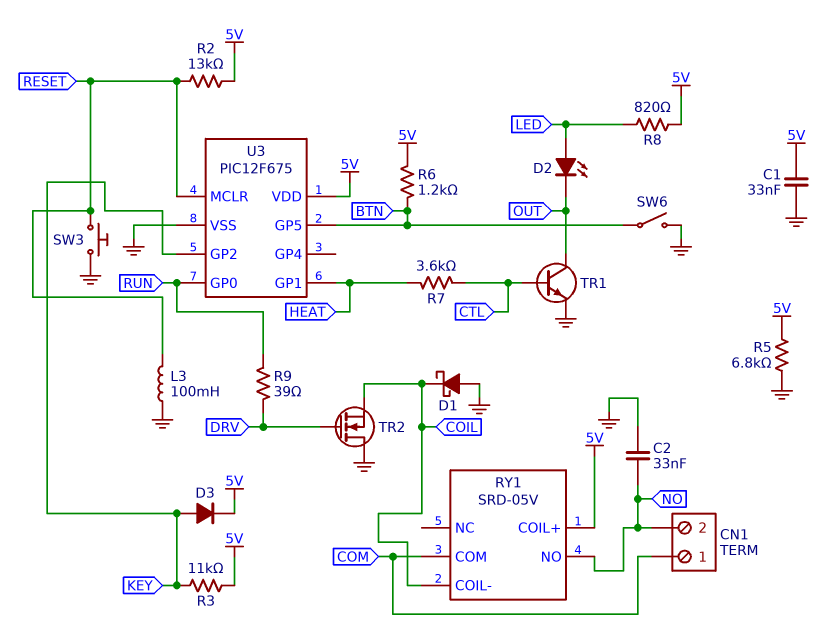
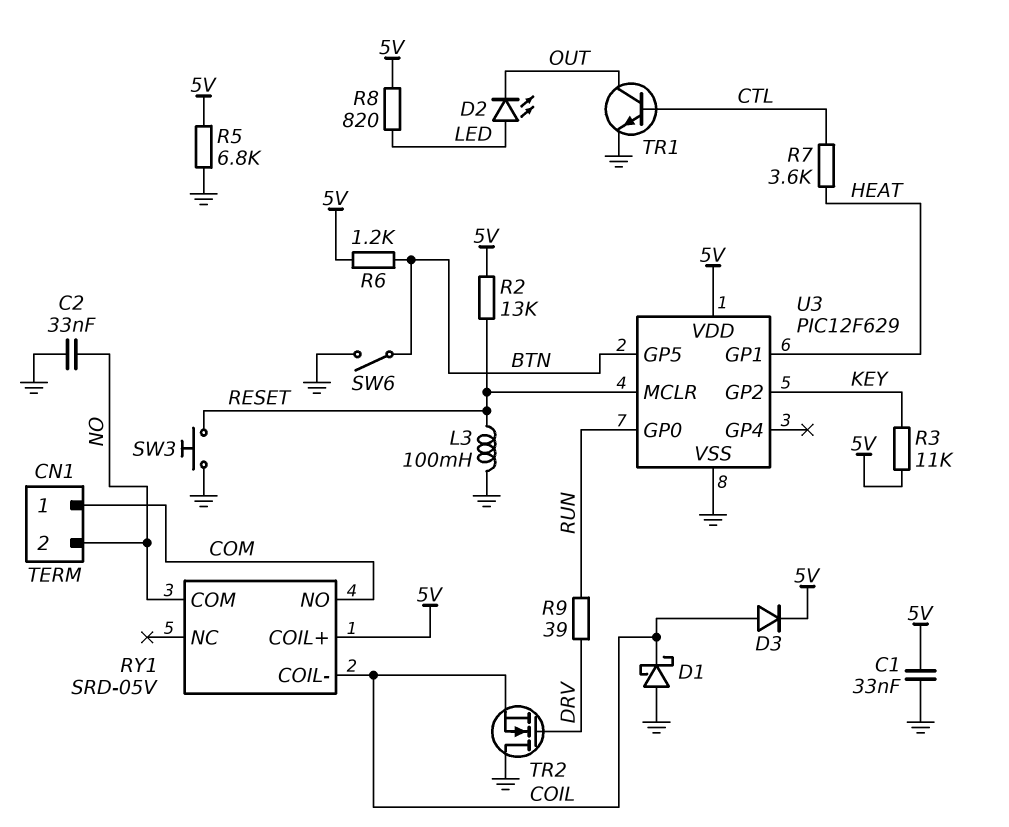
D3: diode (A KEY, K 5V) -> diode (A COIL, K 5V)
RY1 pin COM: COM -> NO
RY1 pin NO: NO -> COM
U3: PIC12F675 -> PIC12F629

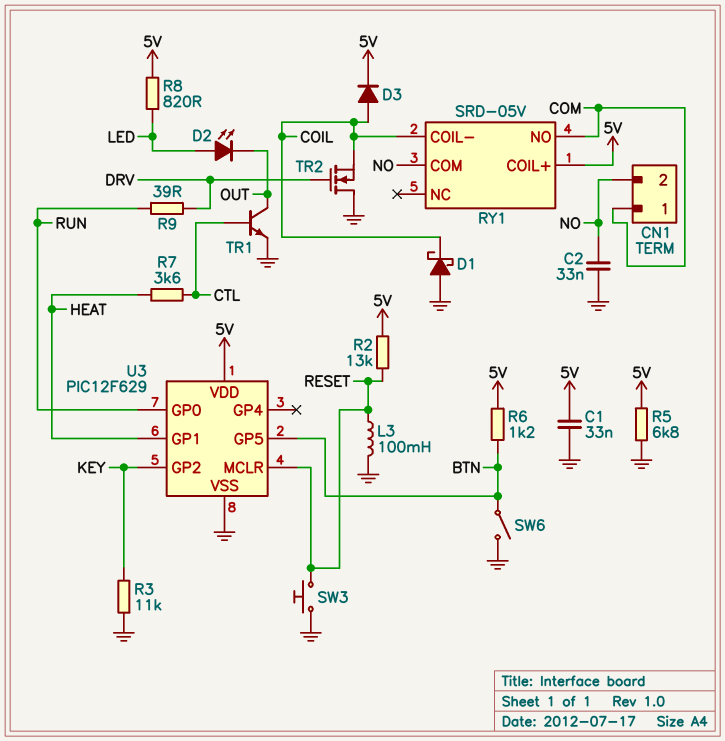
R3: 11k (5V, KEY) -> 11k (GND, KEY)

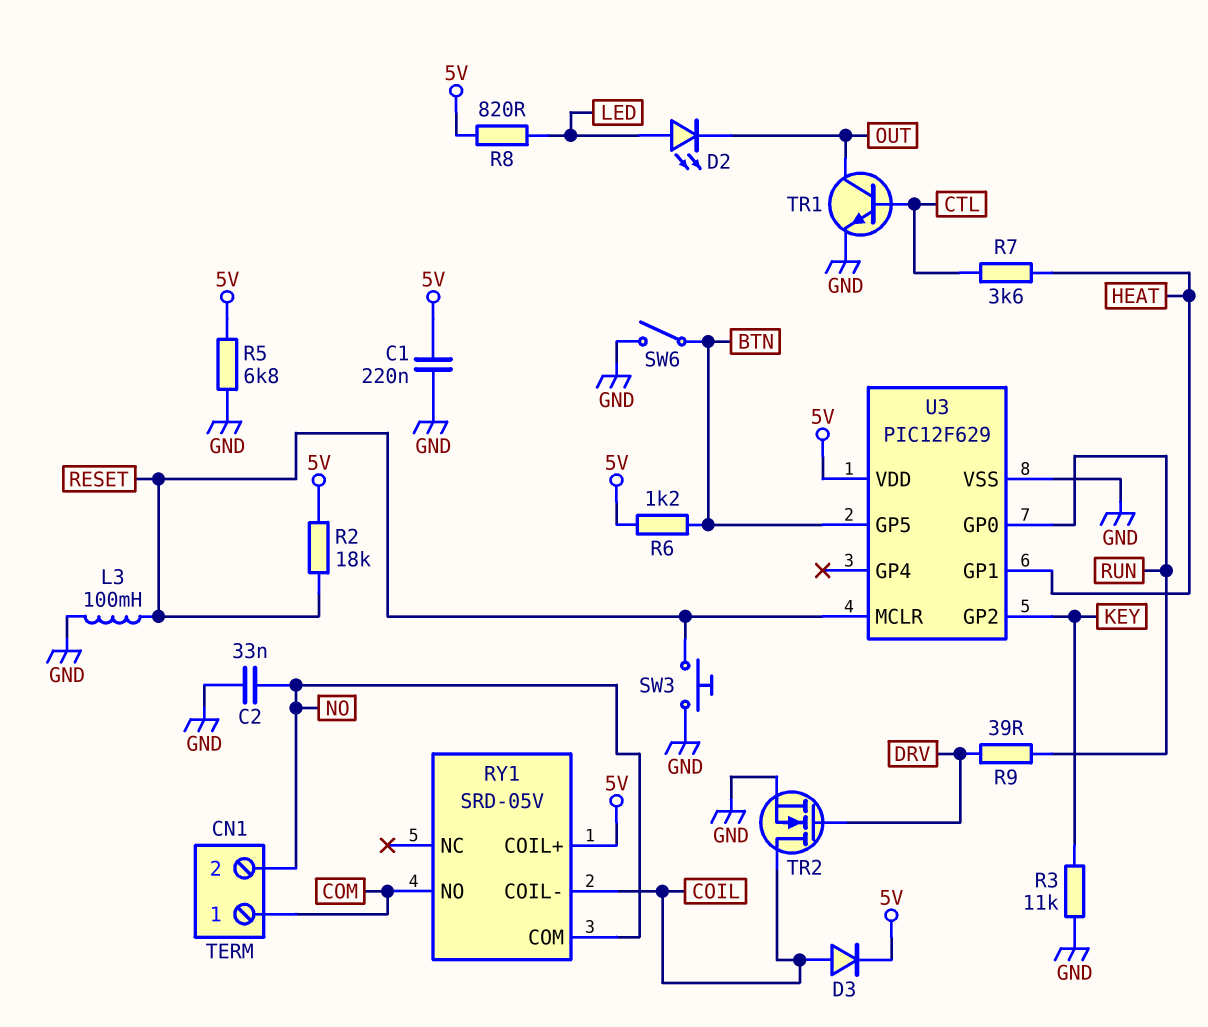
C1: 33nF (5V, GND) -> 220nF (5V, GND)
D1: schottky (A GND, K COIL) -> none
R2: 13k (5V, RESET) -> 18k (5V, RESET)
TR2: NMOS (G DRV, D GND, S COIL) -> NMOS (G DRV, D COIL, S GND)

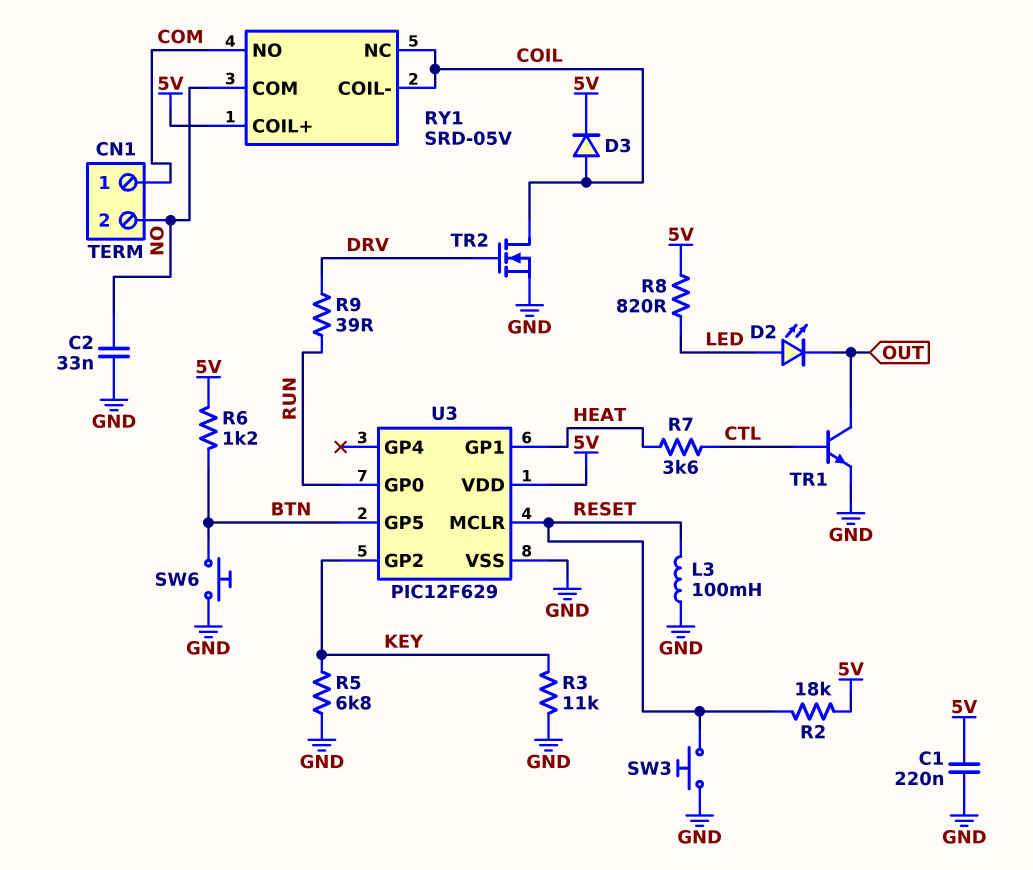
R5: 6.8k (5V, GND) -> 6.8k (GND, KEY)
RY1 pin NC: none -> COIL
SW6: switch (BTN, GND) -> button (BTN, GND)

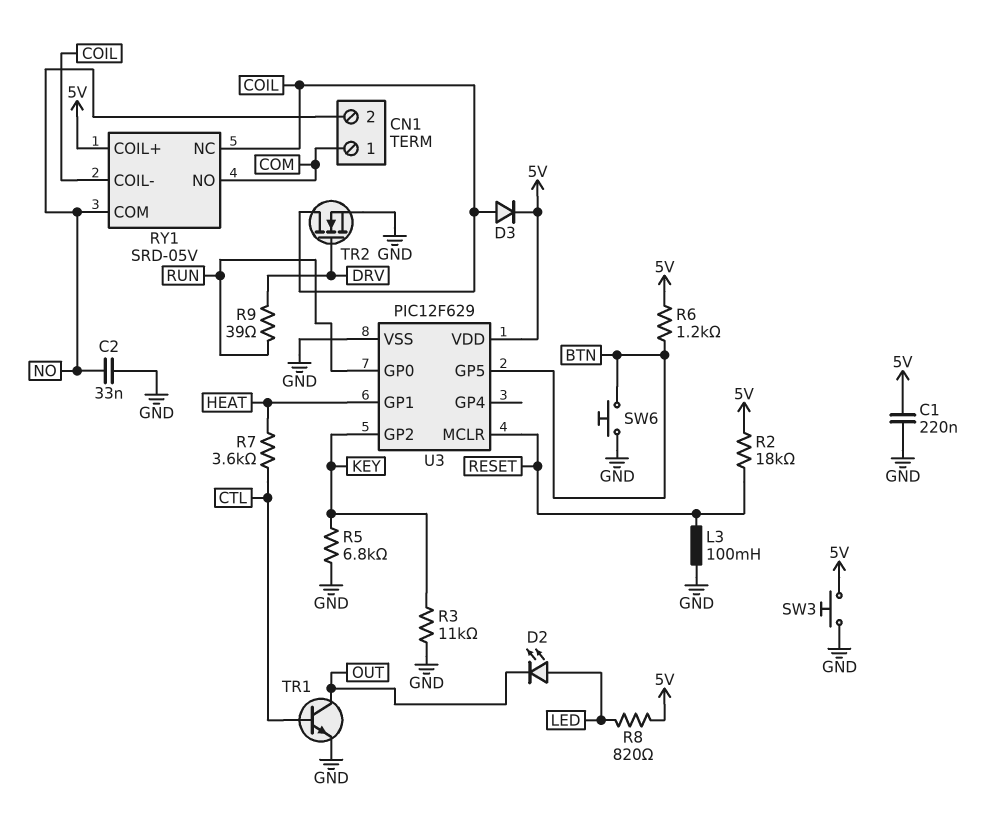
SW3: button (GND, RESET) -> button (5V, GND)

